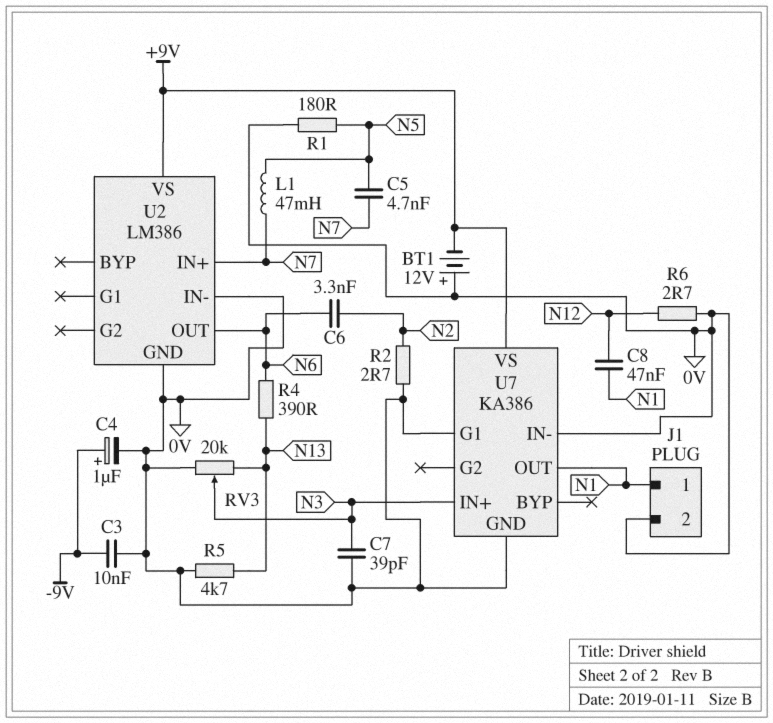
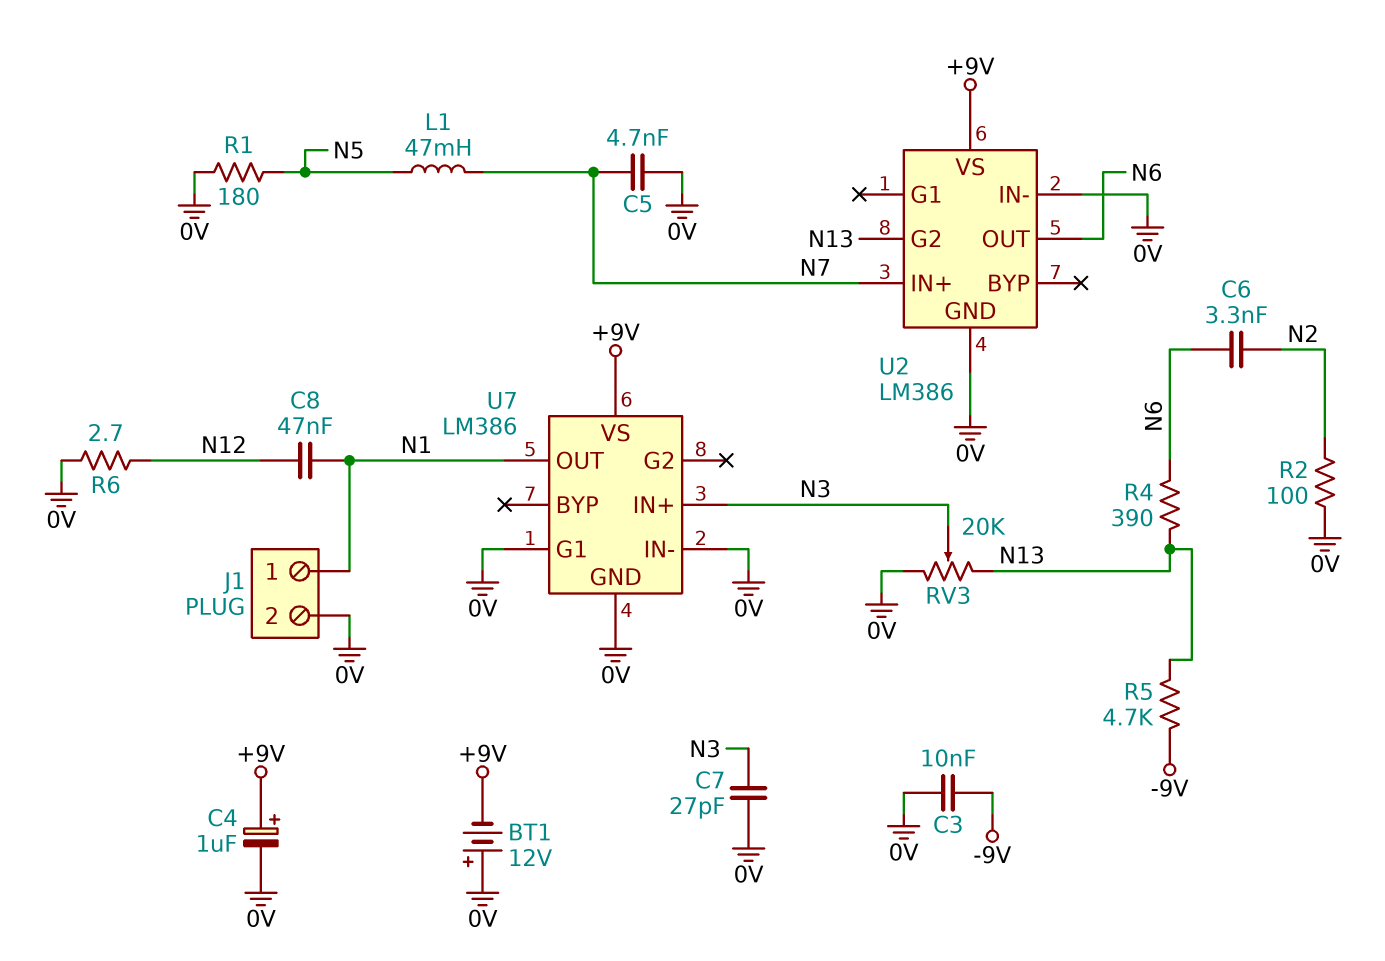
C4: 1uF (plus -9V, minus 0V) -> 1uF (plus +9V, minus 0V)
C5: 4.7nF (N5, N7) -> 4.7nF (0V, N7)
C7: 39pF (0V, N3) -> 27pF (0V, N3)
R2: 2.7 (0V, N2) -> 100 (0V, N2)
R5: 4.7k (0V, N13) -> 4.7k (-9V, N13)
U2 pin G2: none -> N13
U7: KA386 -> LM386

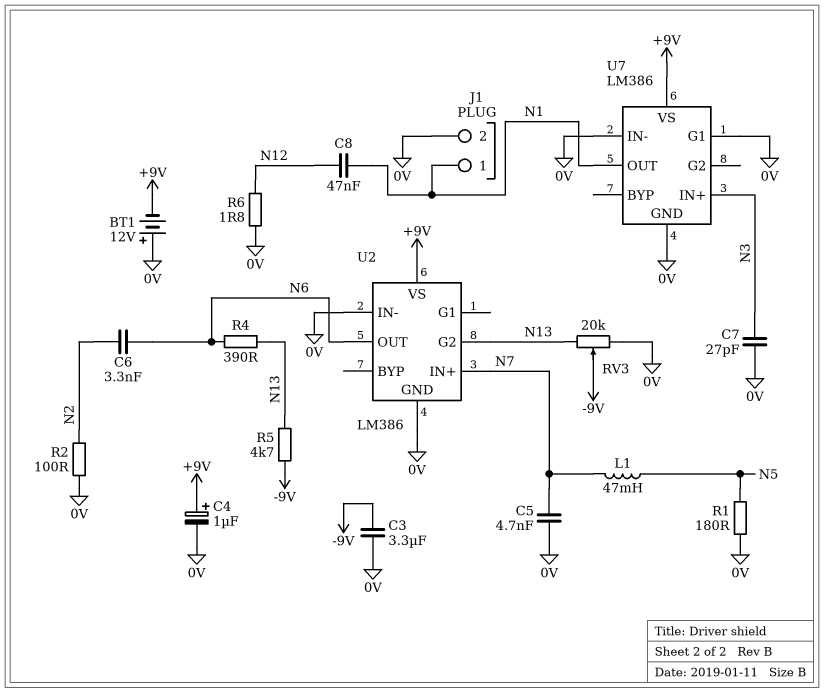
C3: 10nF (-9V, 0V) -> 3.3uF (-9V, 0V)
R6: 2.7 (0V, N12) -> 1.8 (0V, N12)
RV3: 20k (0V, N13, wiper N3) -> 20k (0V, N13, wiper -9V)

